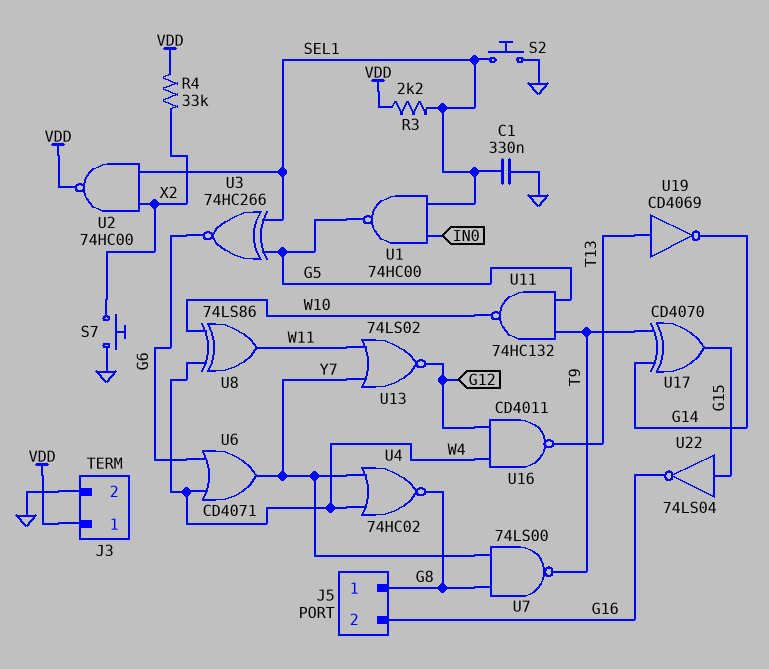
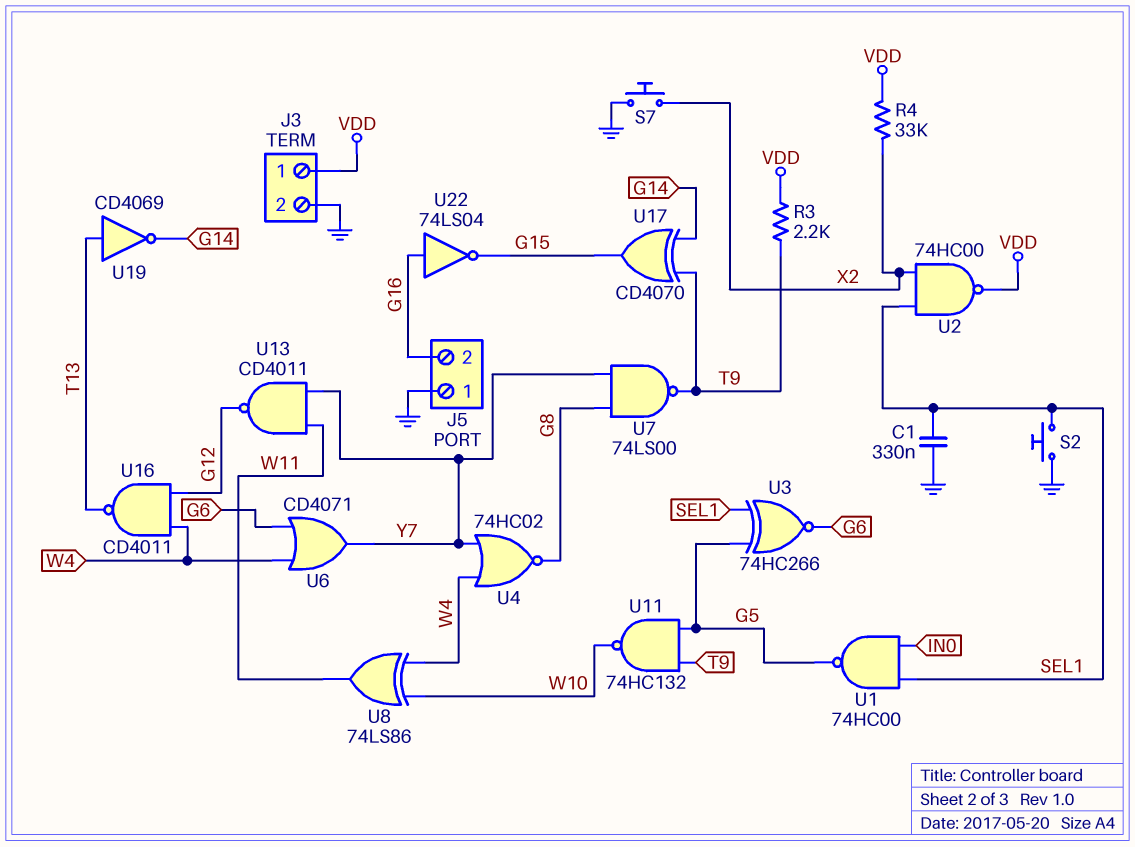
J5 pin 1: G8 -> GND
R3: 2.2k (SEL1, VDD) -> 2.2k (T9, VDD)
U13: NOR 74LS02 (in W11, in Y7, out G12) -> NAND CD4011 (in W11, in Y7, out G12)
U22: NOT 74LS04 (in G15, out G16) -> NOT 74LS04 (in G16, out G15)

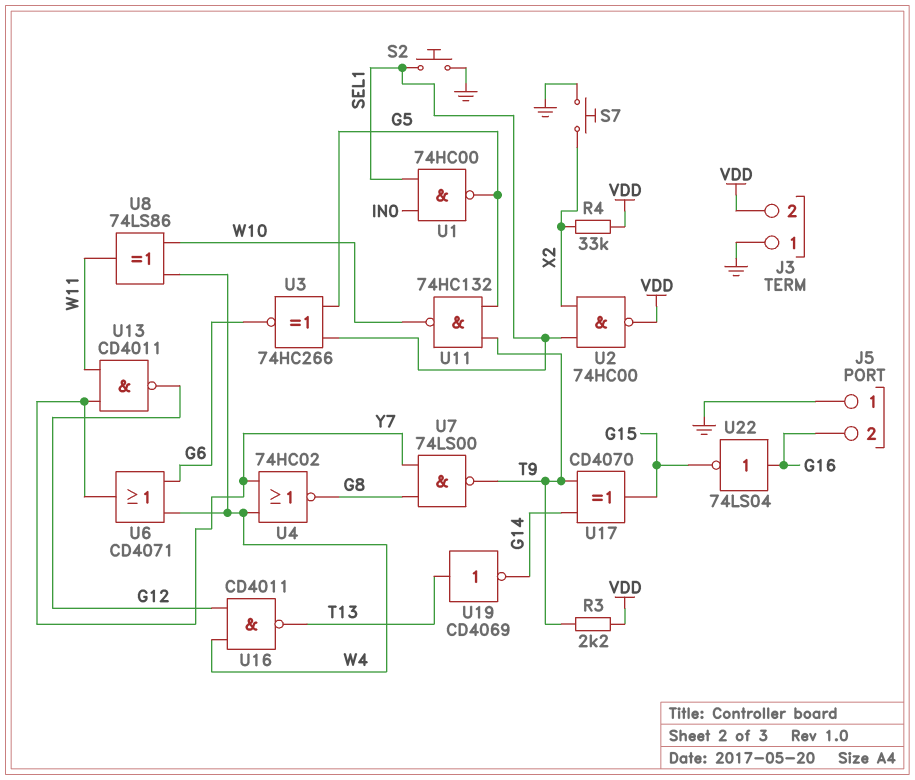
C1: 330nF (GND, SEL1) -> none
J3 pin 1: VDD -> GND
J3 pin 2: GND -> VDD

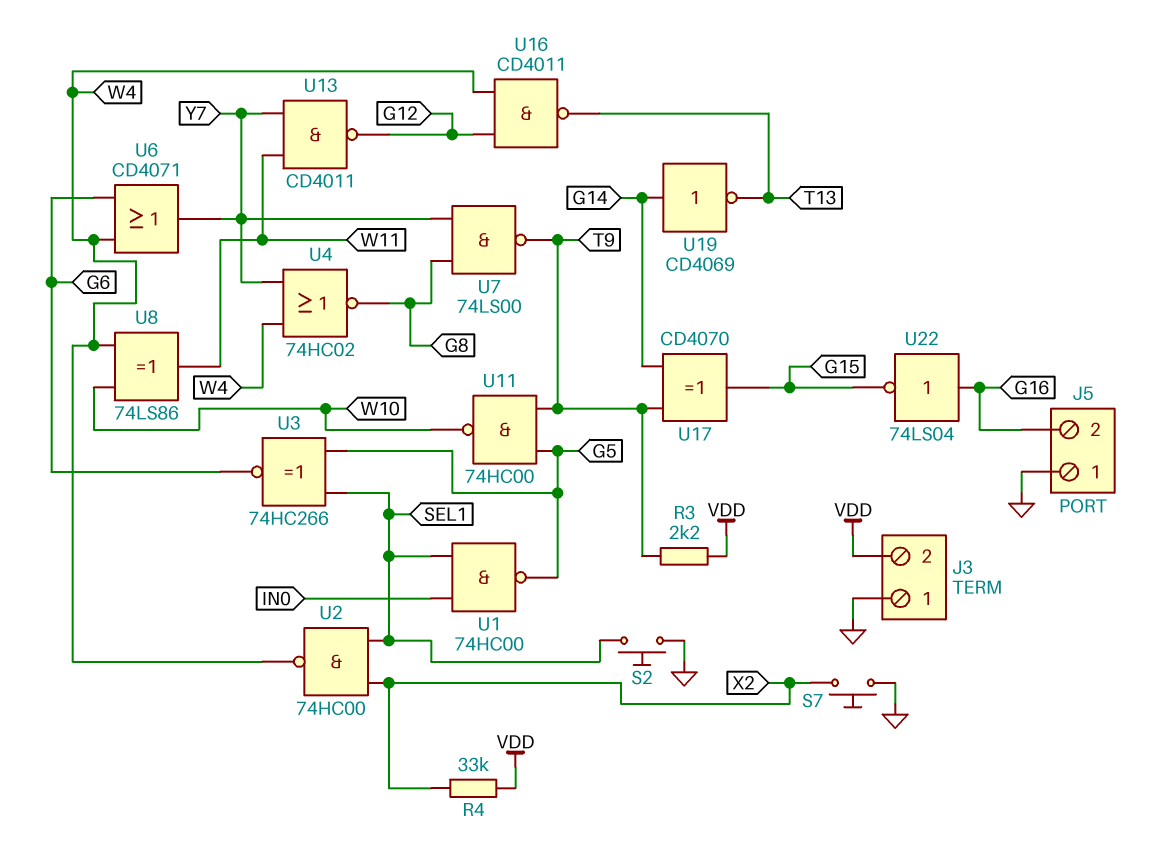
U2: NAND 74HC00 (in SEL1, in X2, out VDD) -> NAND 74HC00 (in SEL1, in X2, out W4)
U11: NAND 74HC132 (in G5, in T9, out W10) -> NAND 74HC00 (in G5, in T9, out W10)
U19: NOT CD4069 (in T13, out G14) -> NOT CD4069 (in G14, out T13)

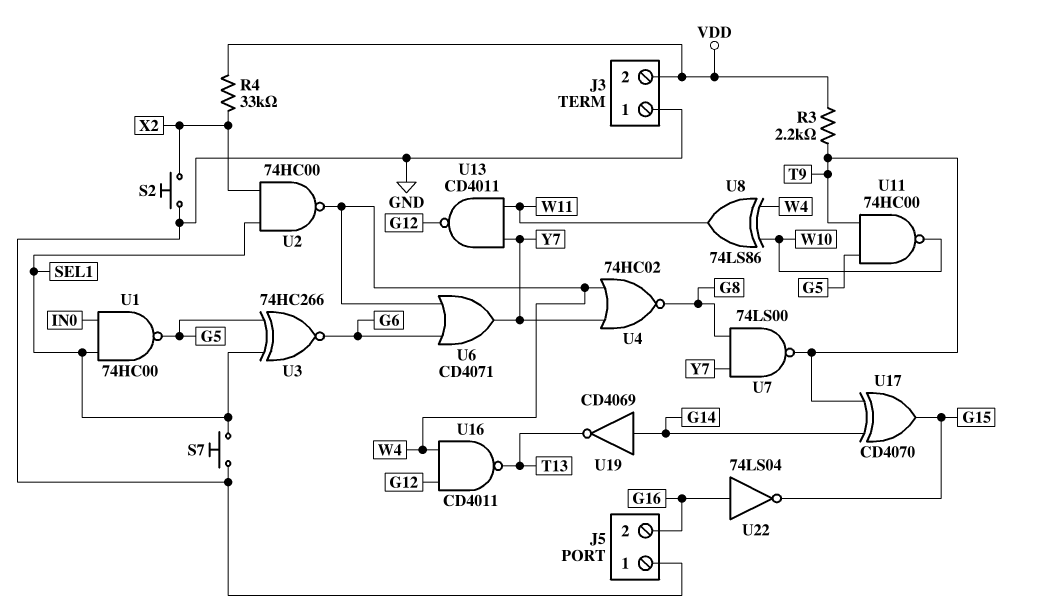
S2: button (GND, SEL1) -> button (GND, X2)
S7: button (GND, X2) -> button (GND, SEL1)

